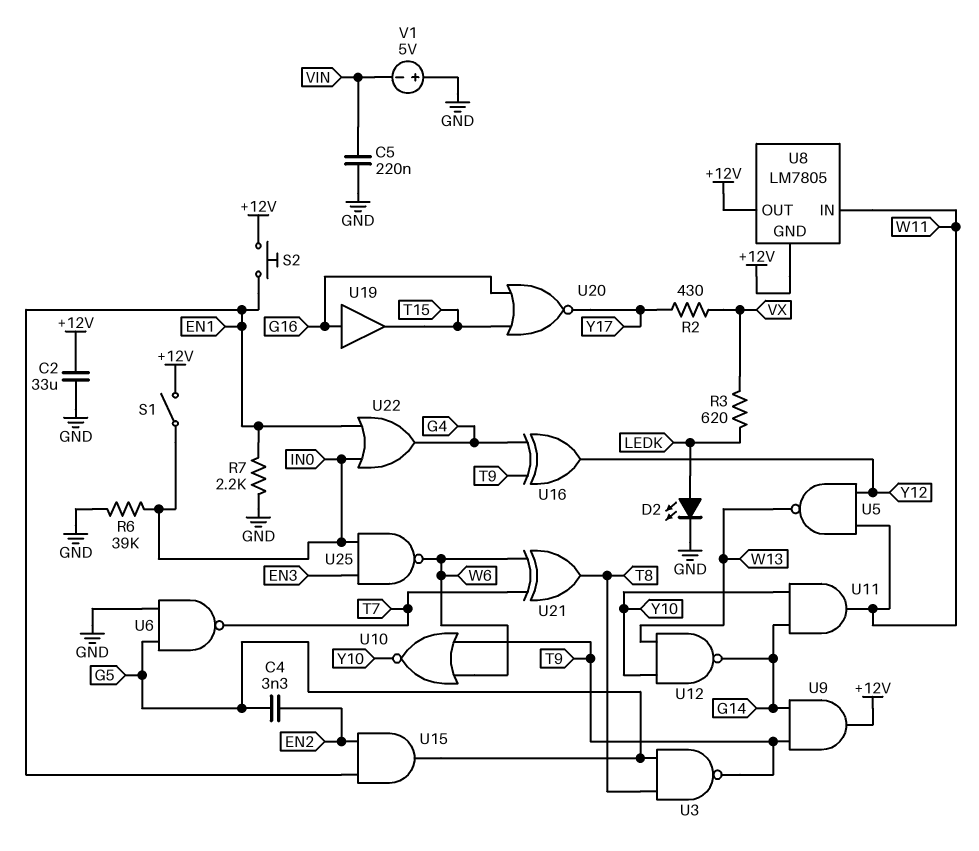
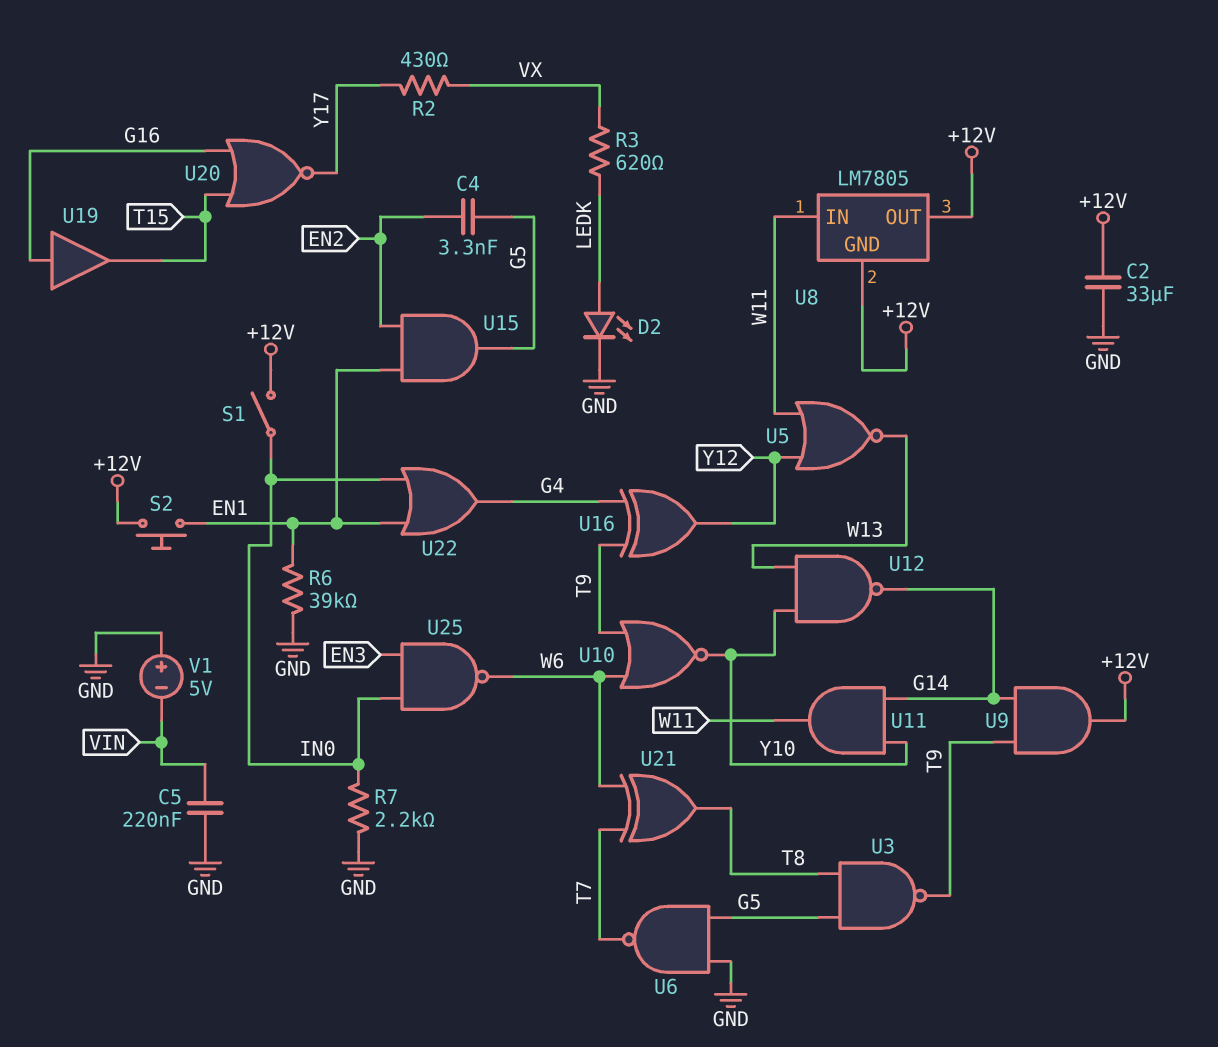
R6: 39k (GND, IN0) -> 39k (EN1, GND)
R7: 2.2k (EN1, GND) -> 2.2k (GND, IN0)
U5: NAND (in W11, in Y12, out W13) -> NOR (in W11, in Y12, out W13)

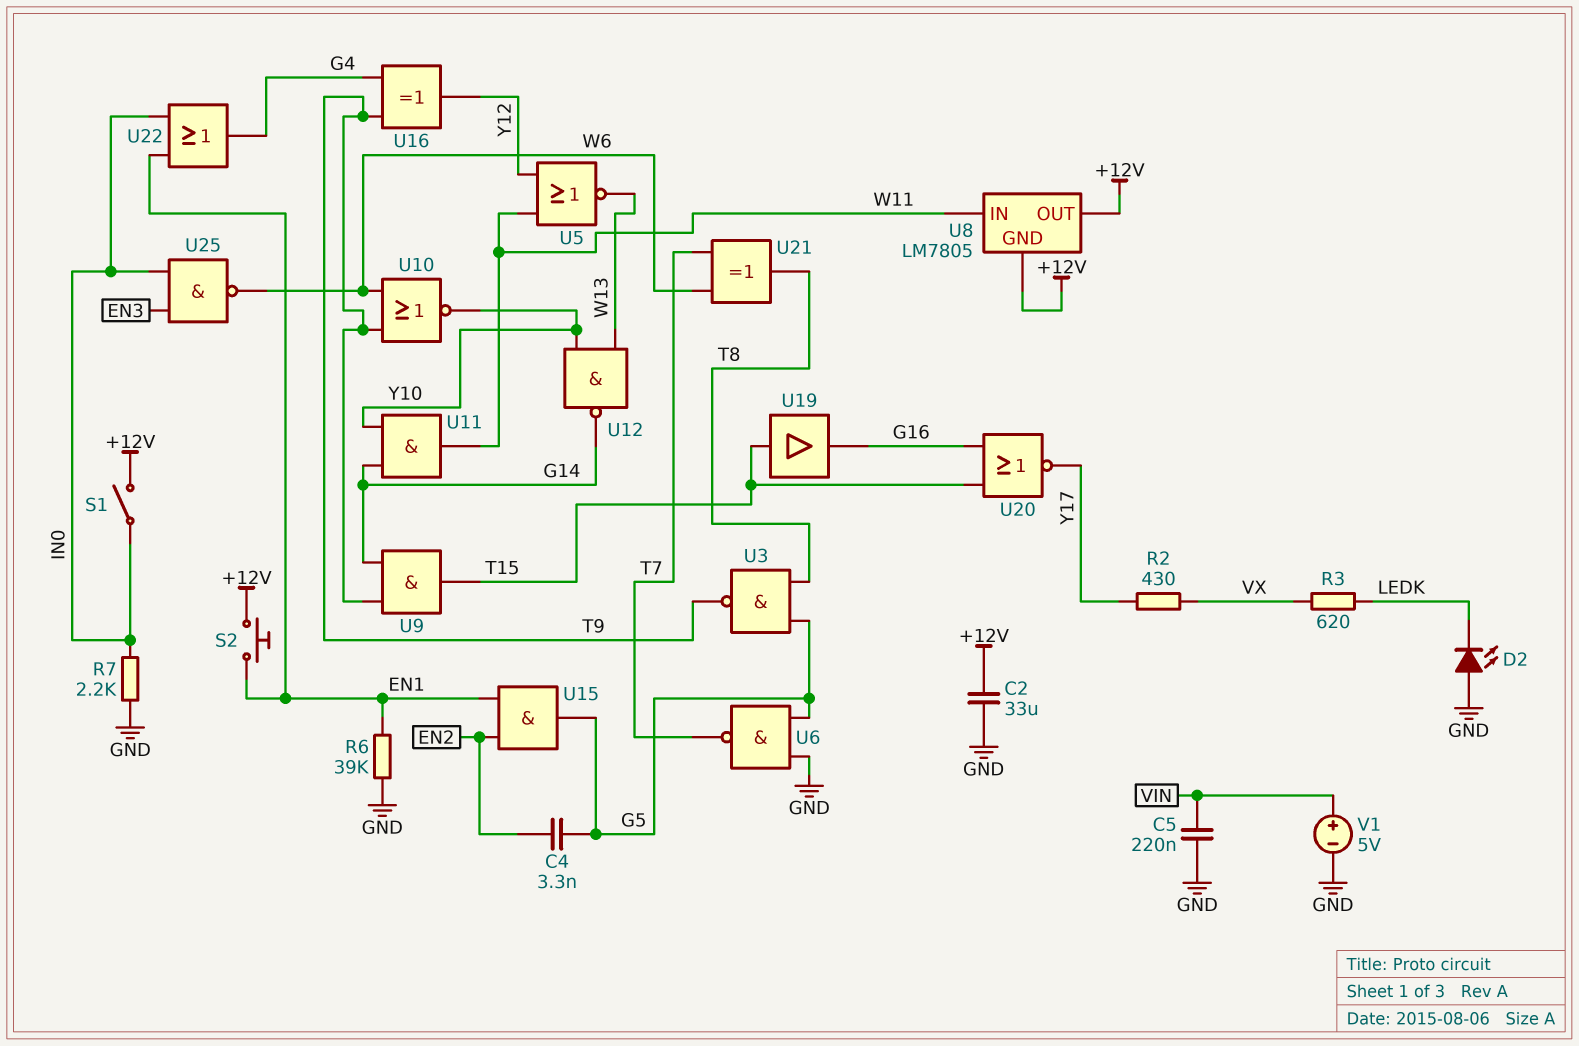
D2: LED (A LEDK, K GND) -> LED (A GND, K LEDK)
U9: AND (in G14, in T9, out +12V) -> AND (in G14, in T9, out T15)
U19: buffer (in G16, out T15) -> buffer (in T15, out G16)
V1: 5V (plus GND, minus VIN) -> 5V (plus VIN, minus GND)

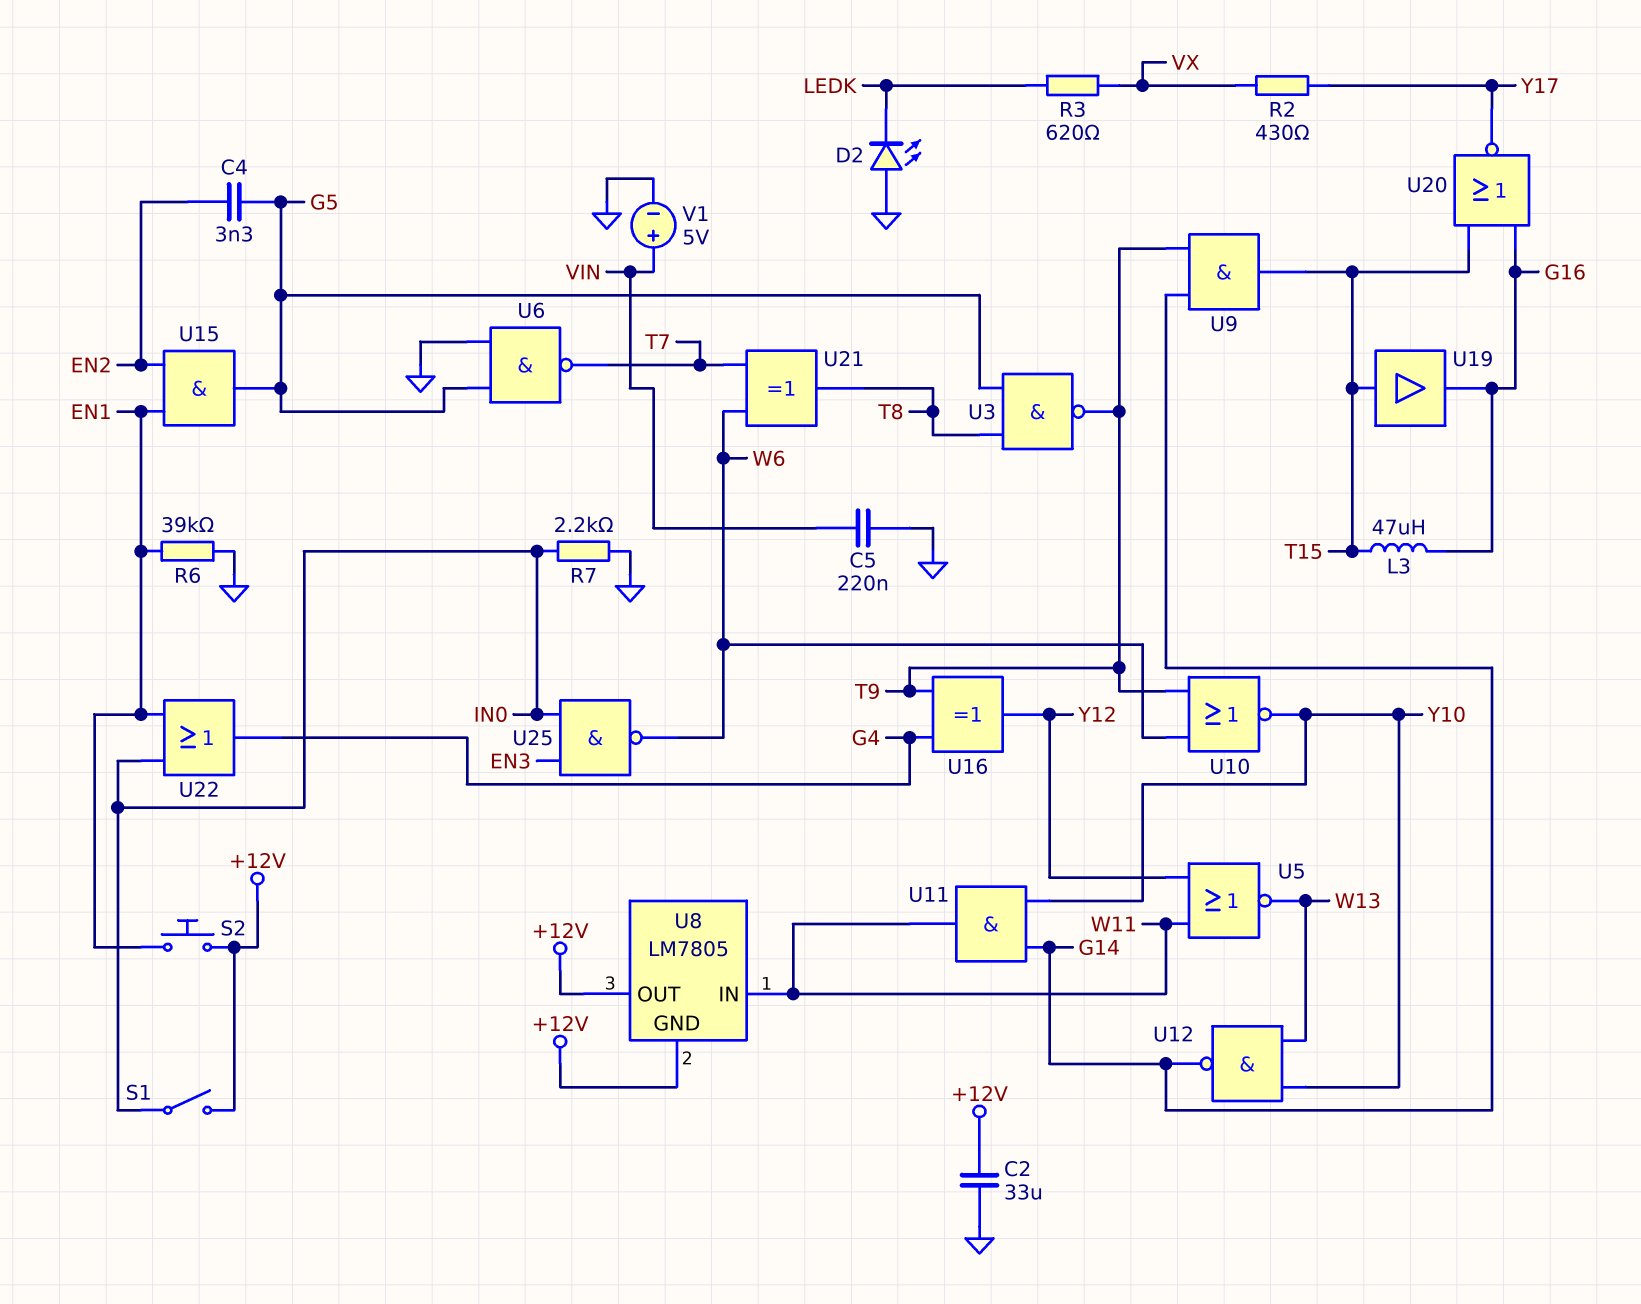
L3: none -> 47uH (G16, T15)

